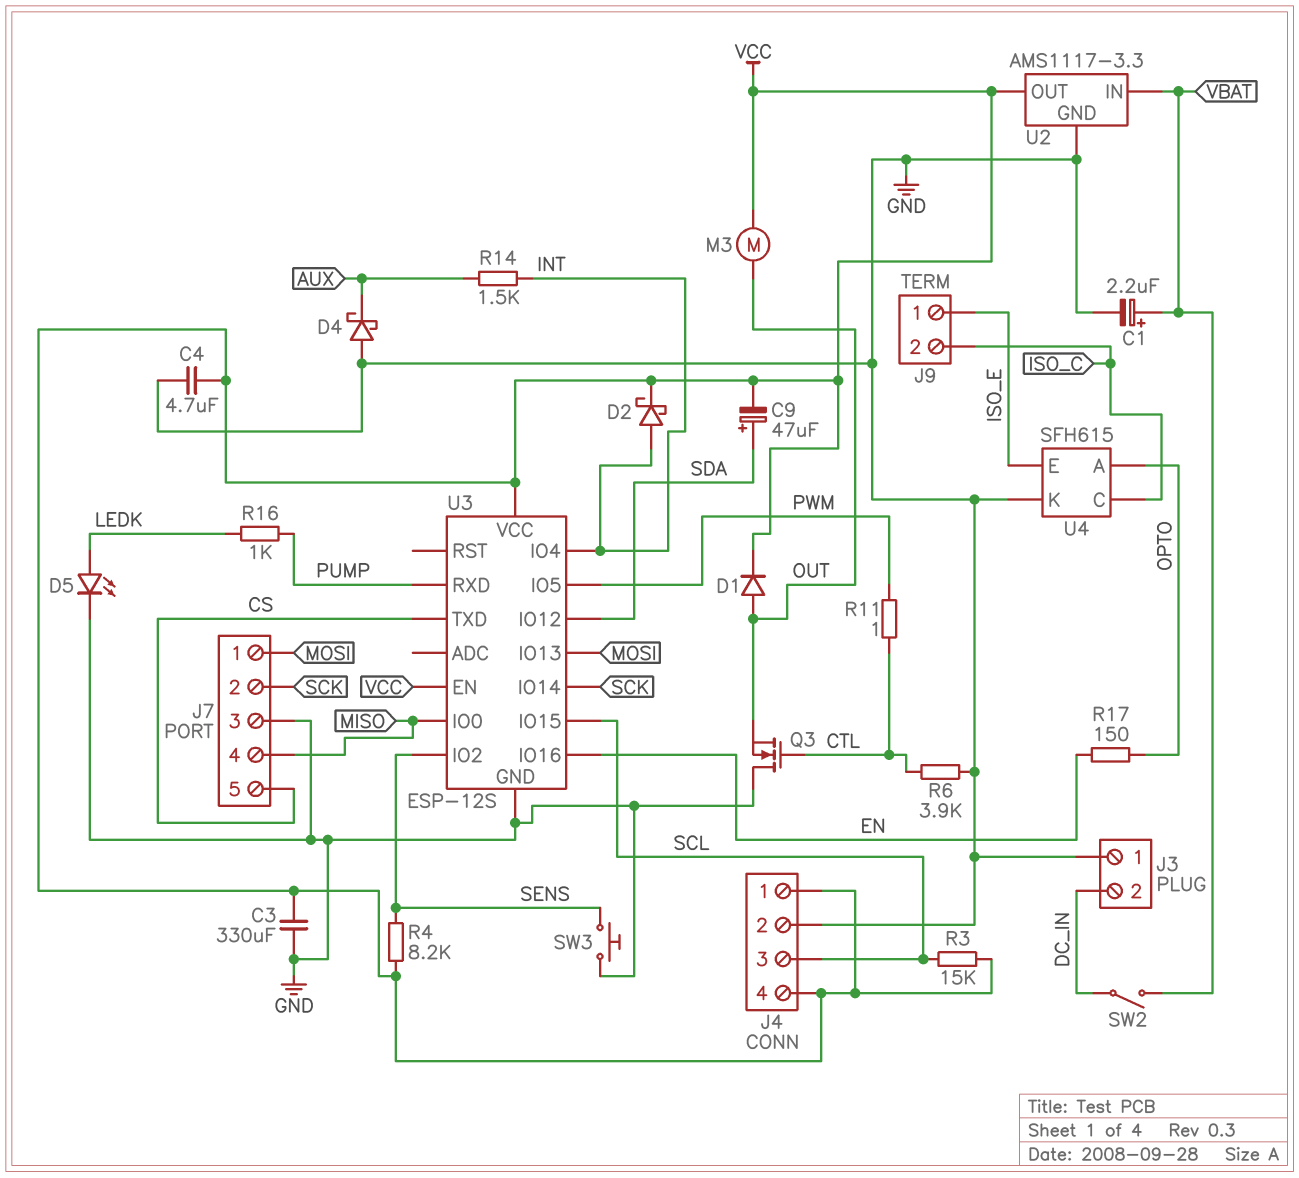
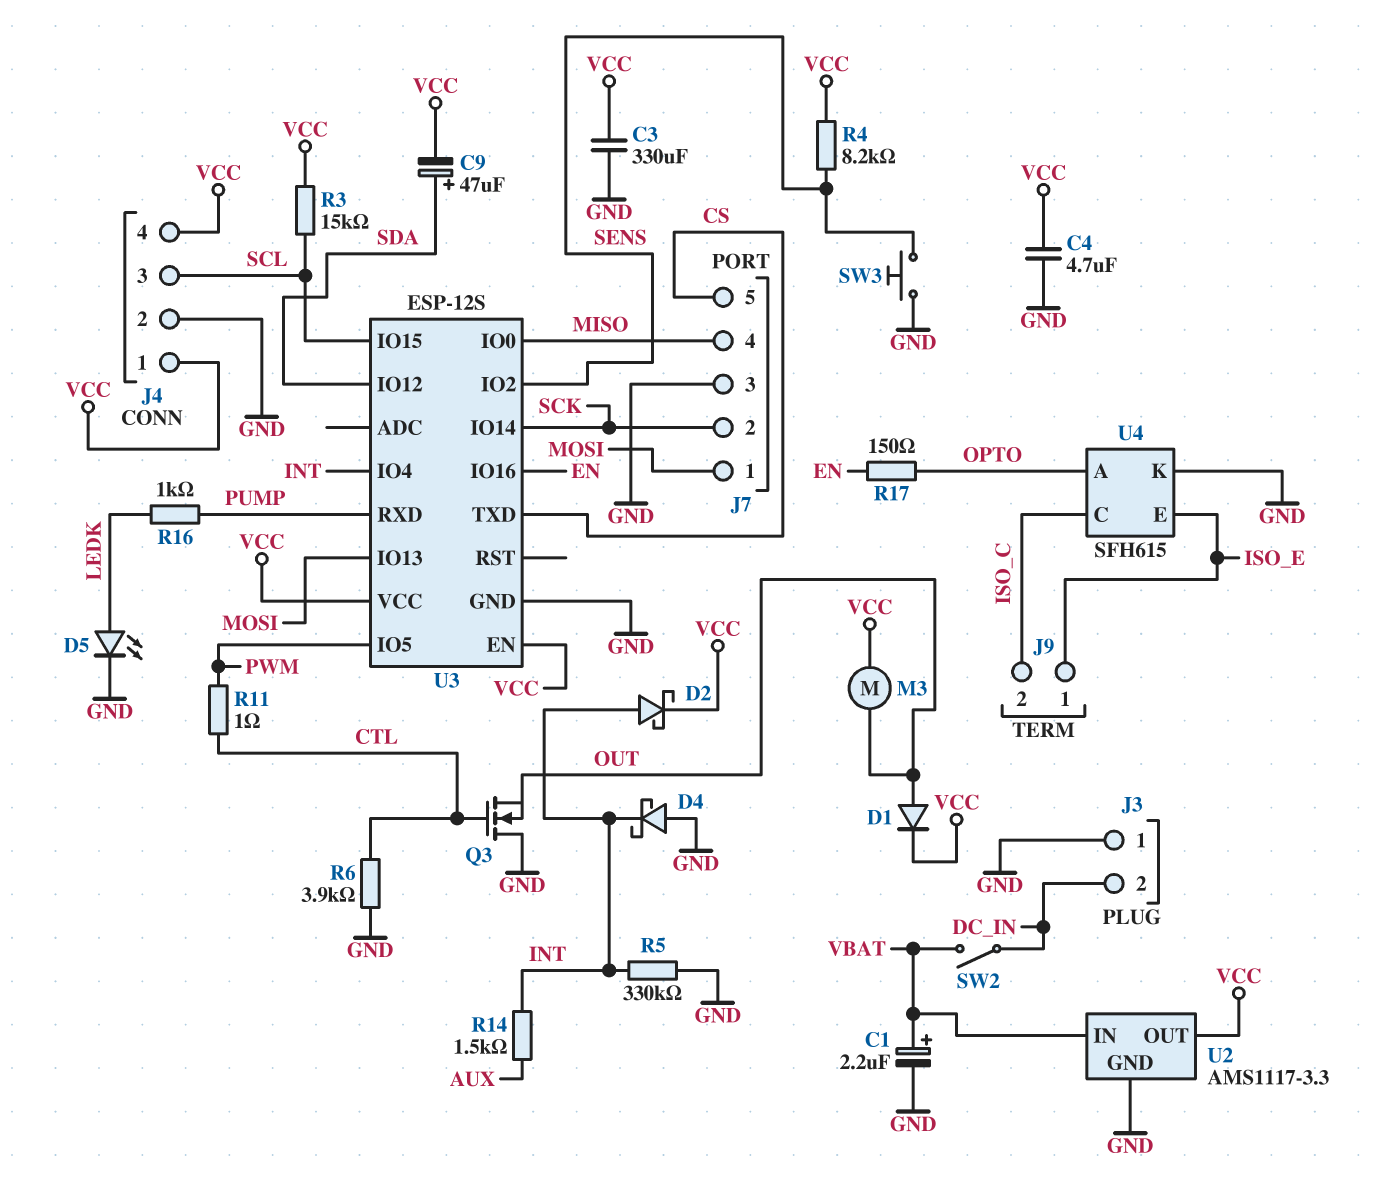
D4: schottky (A GND, K AUX) -> schottky (A GND, K INT)
R5: none -> 330k (GND, INT)

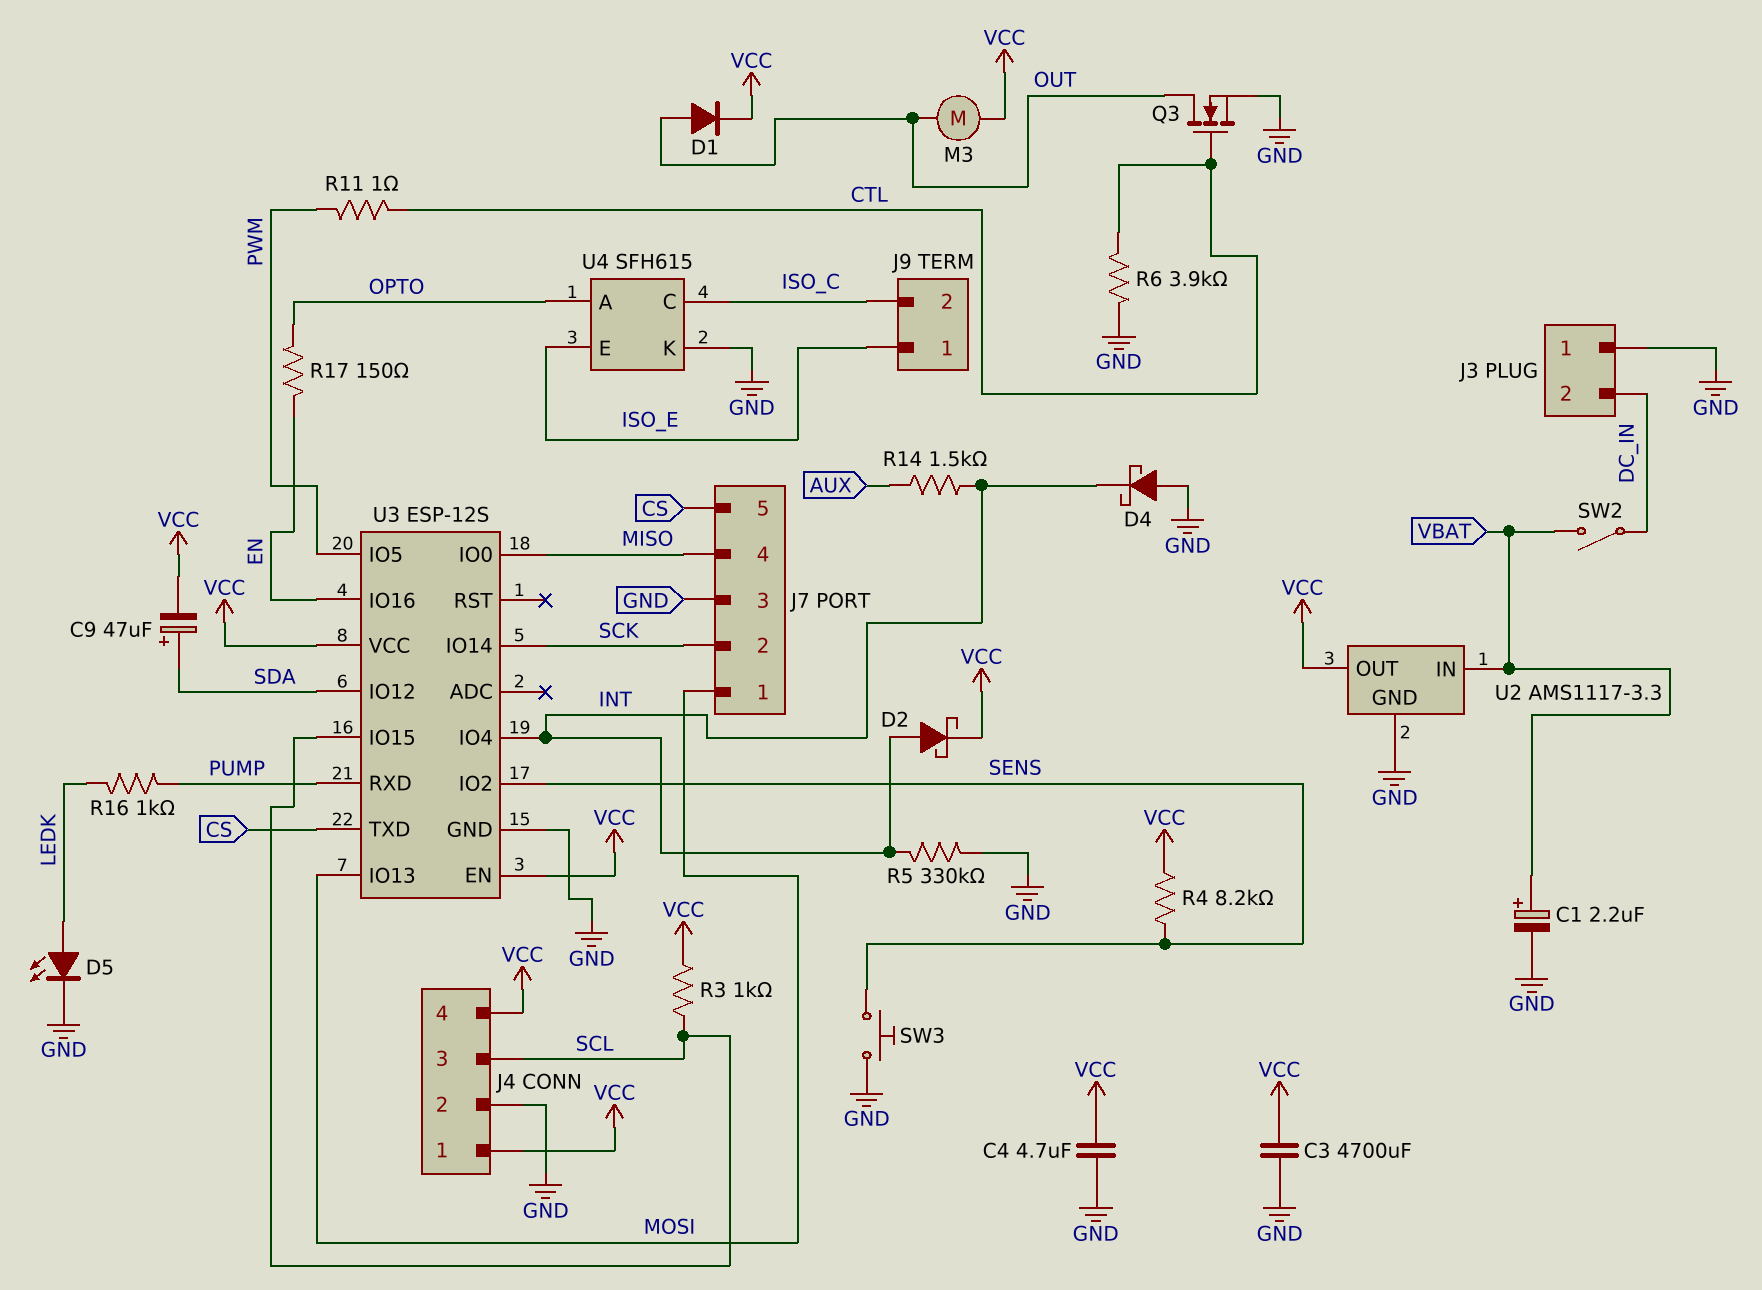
C3: 330uF (GND, VCC) -> 4700uF (GND, VCC)
Q3: NMOS (G CTL, D GND, S OUT) -> NMOS (G CTL, D OUT, S GND)
R3: 15k (SCL, VCC) -> 1k (SCL, VCC)

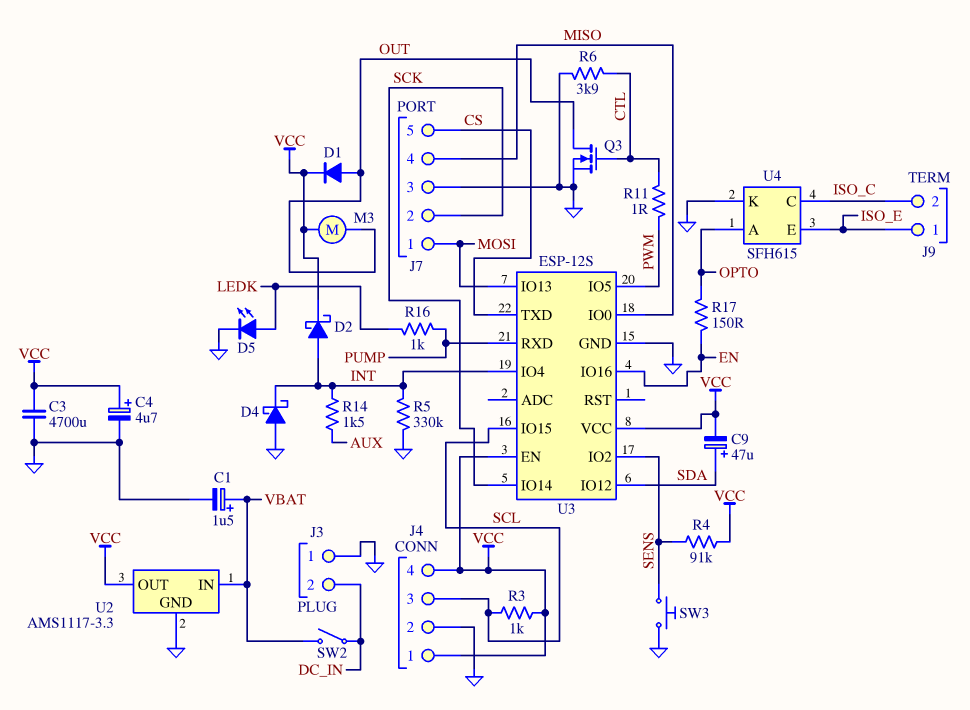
C1: 2.2uF (plus VBAT, minus GND) -> 1.5uF (plus VBAT, minus GND)
C4: 4.7uF (GND, VCC) -> 4.7uF (plus VCC, minus GND)
R4: 8.2k (SENS, VCC) -> 91k (SENS, VCC)

